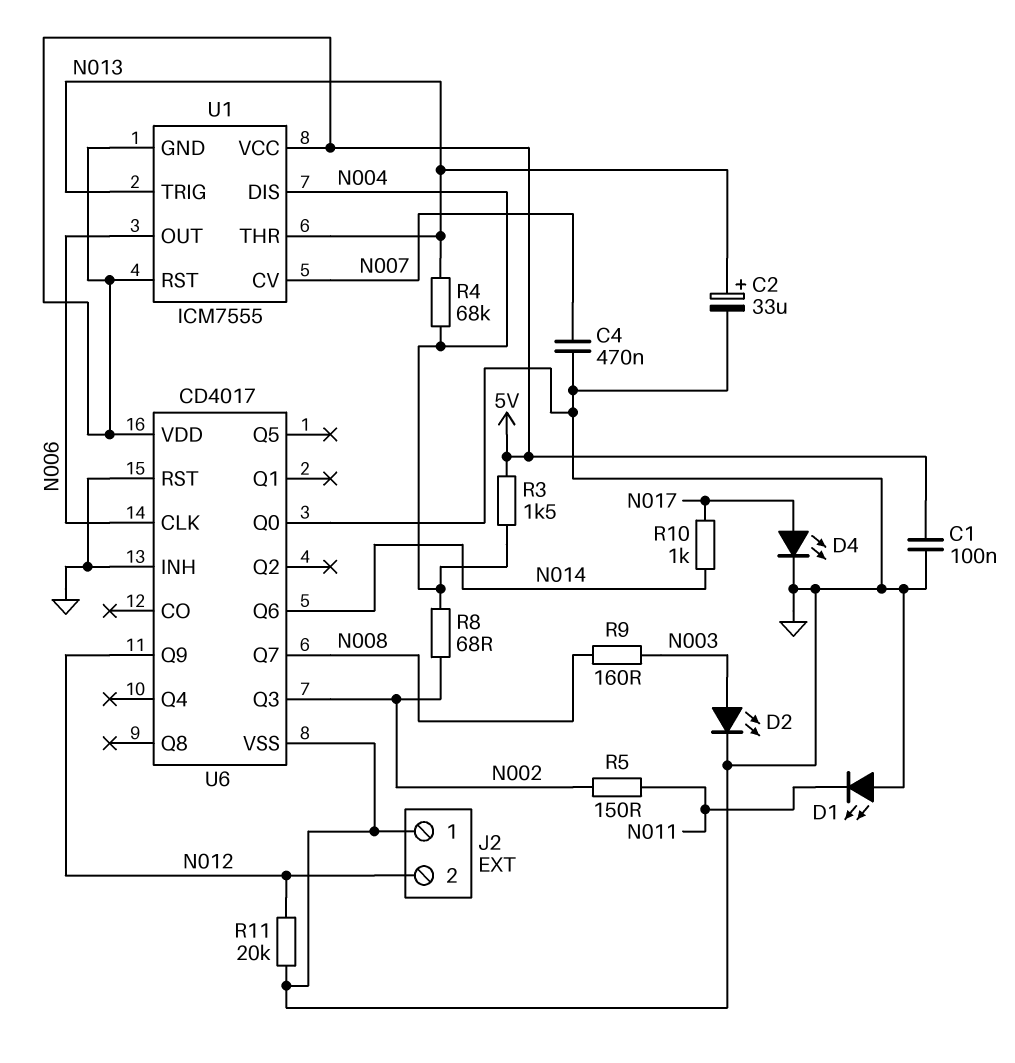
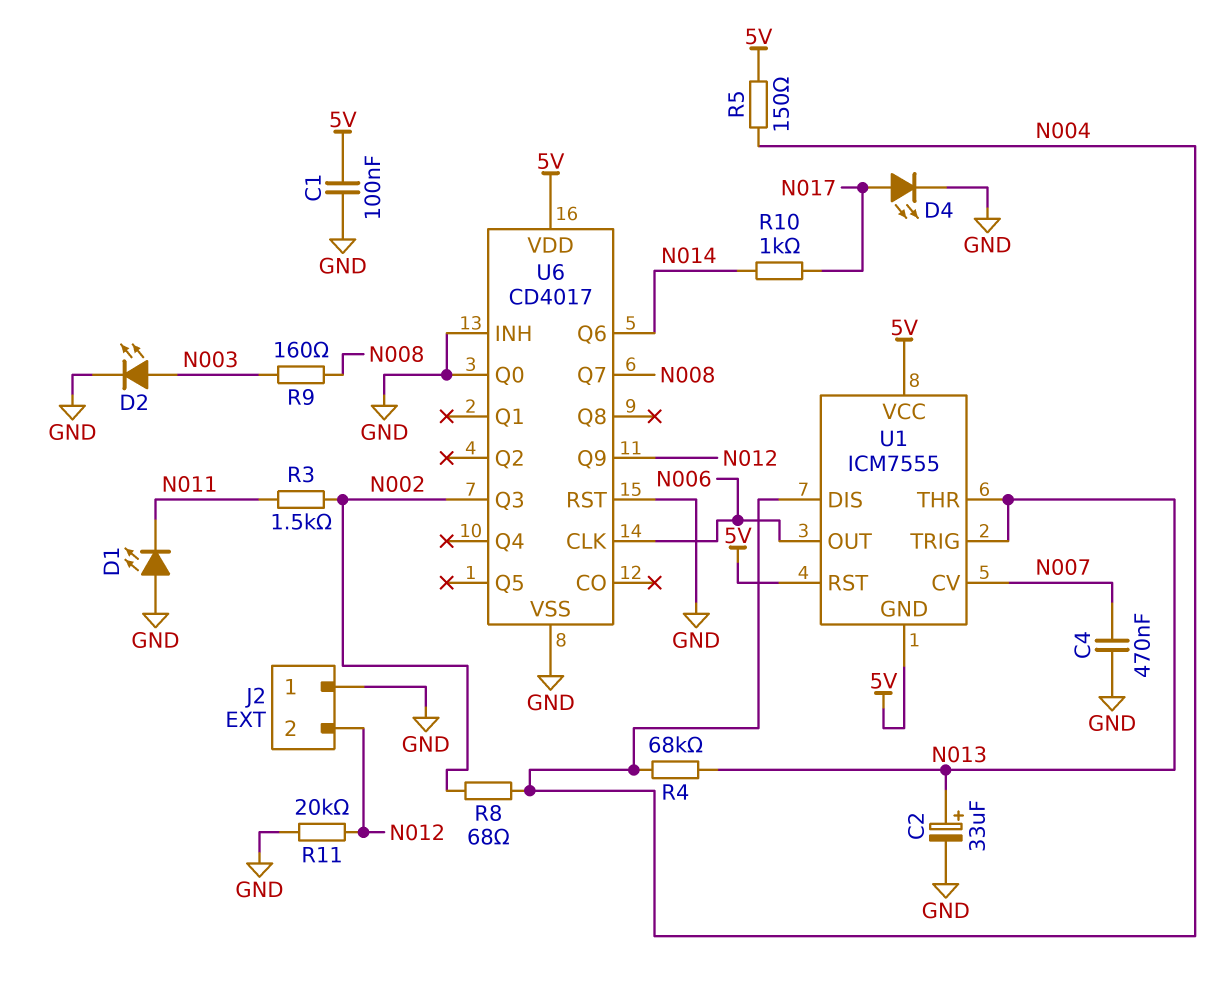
R3: 1.5k (5V, N004) -> 1.5k (N002, N011)
R5: 150 (N002, N011) -> 150 (5V, N004)

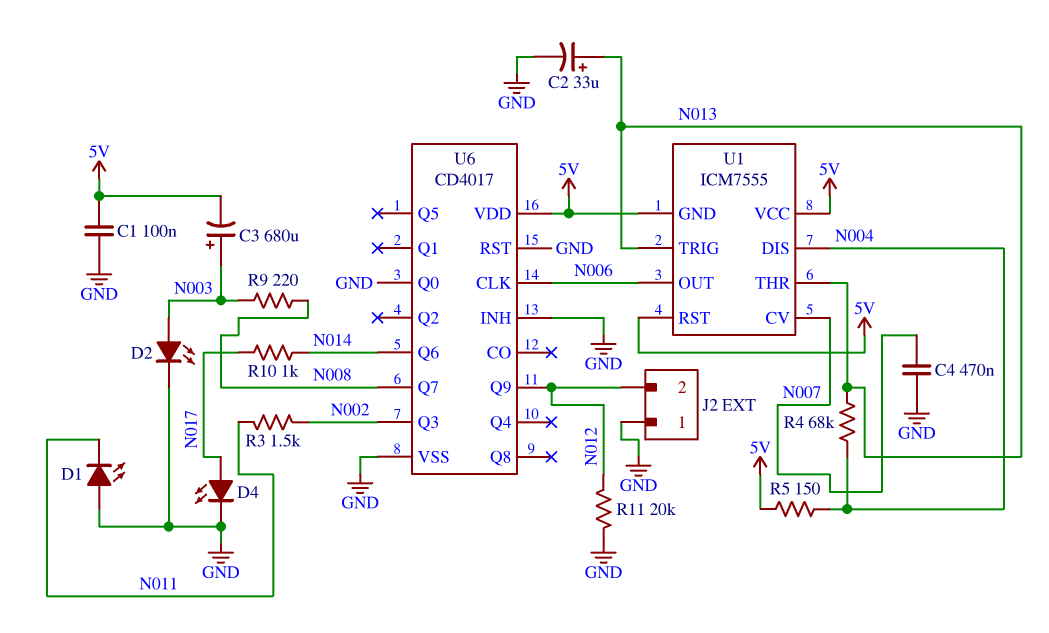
C3: none -> 680uF (plus N003, minus 5V)
R8: 68 (N002, N004) -> none
R9: 160 (N003, N008) -> 220 (N003, N008)

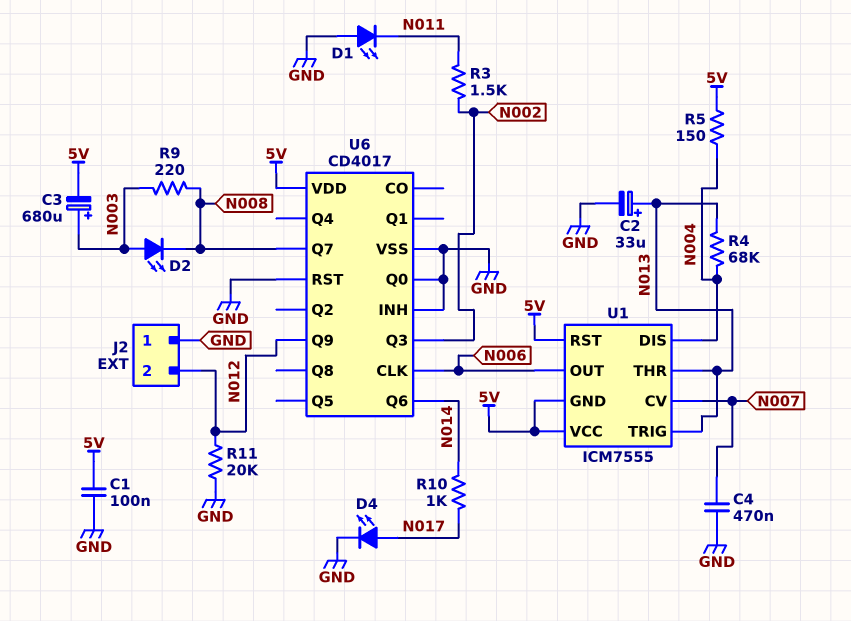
D2: LED (A N003, K GND) -> LED (A N003, K N008)

